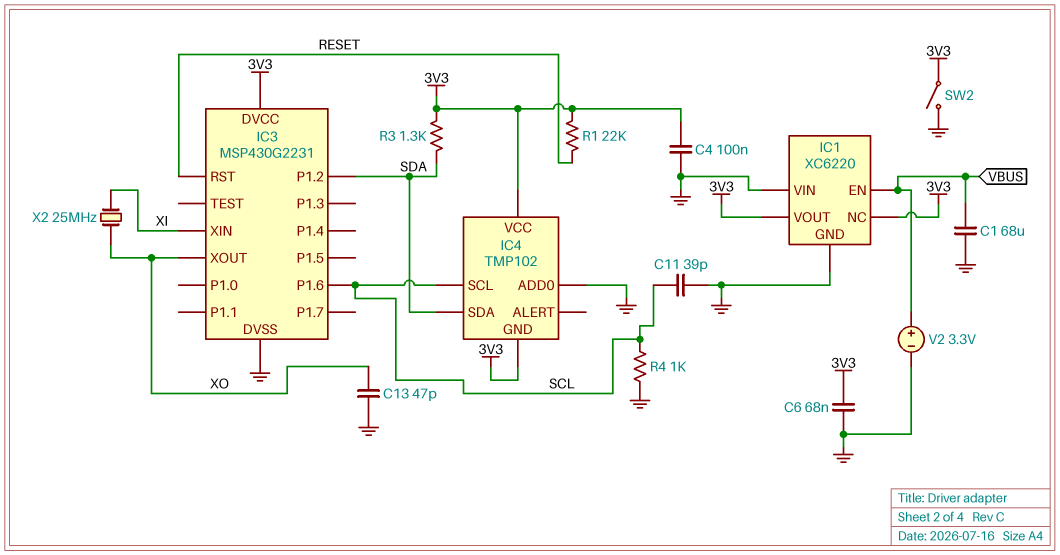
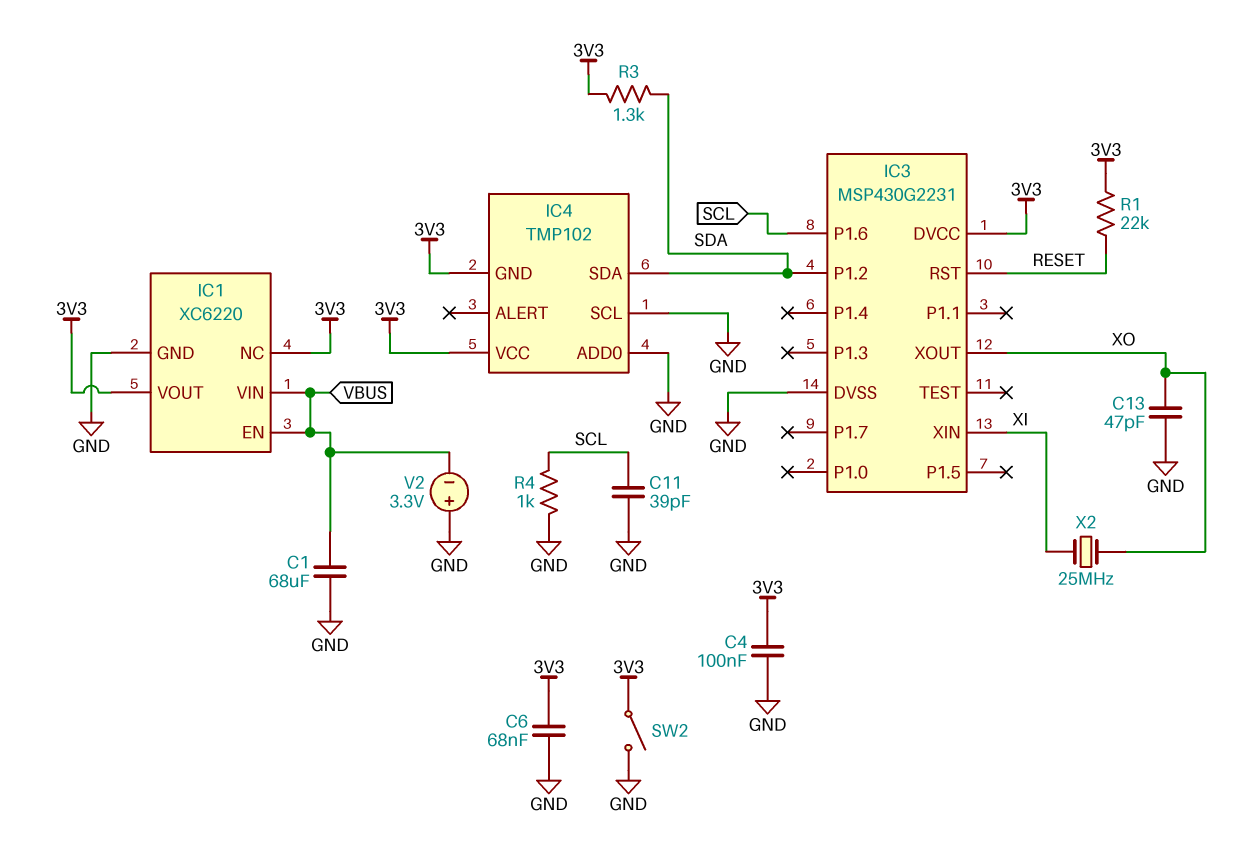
IC1 pin VIN: GND -> VBUS
IC4 pin SCL: SCL -> GND
V2: 3.3V (plus VBUS, minus GND) -> 3.3V (plus GND, minus VBUS)

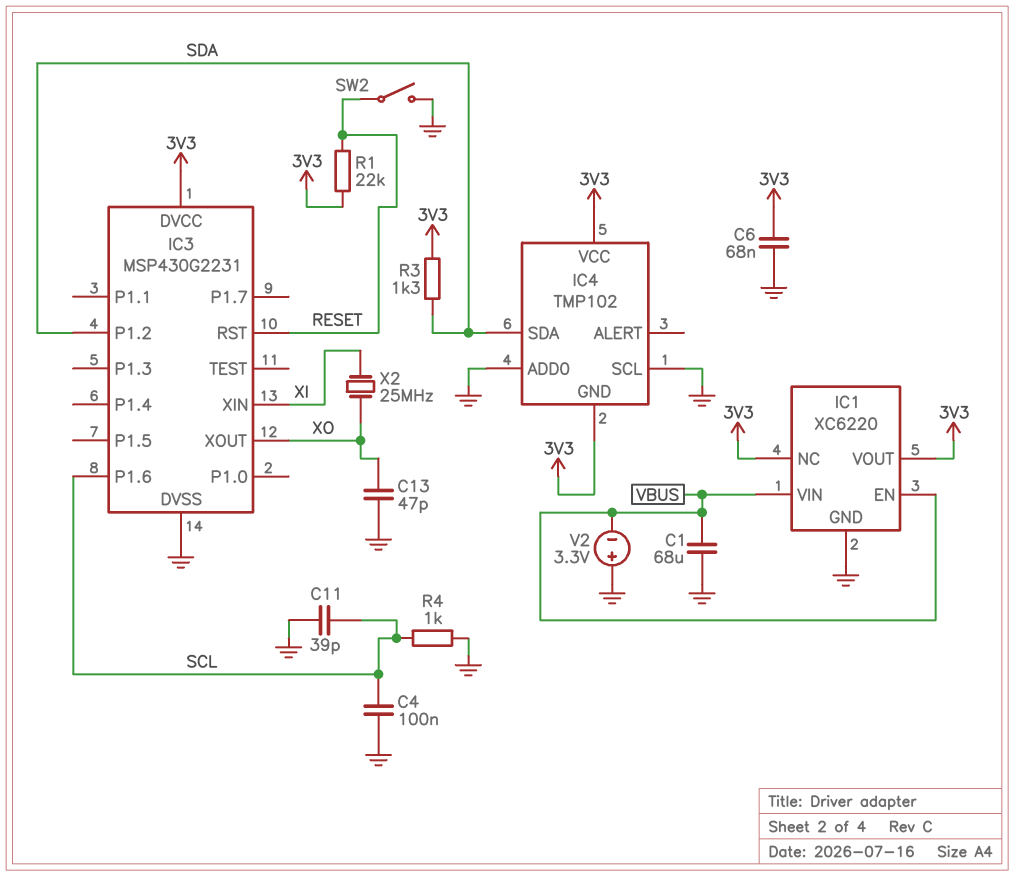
C4: 100nF (3V3, GND) -> 100nF (GND, SCL)
SW2: switch (3V3, GND) -> switch (GND, RESET)

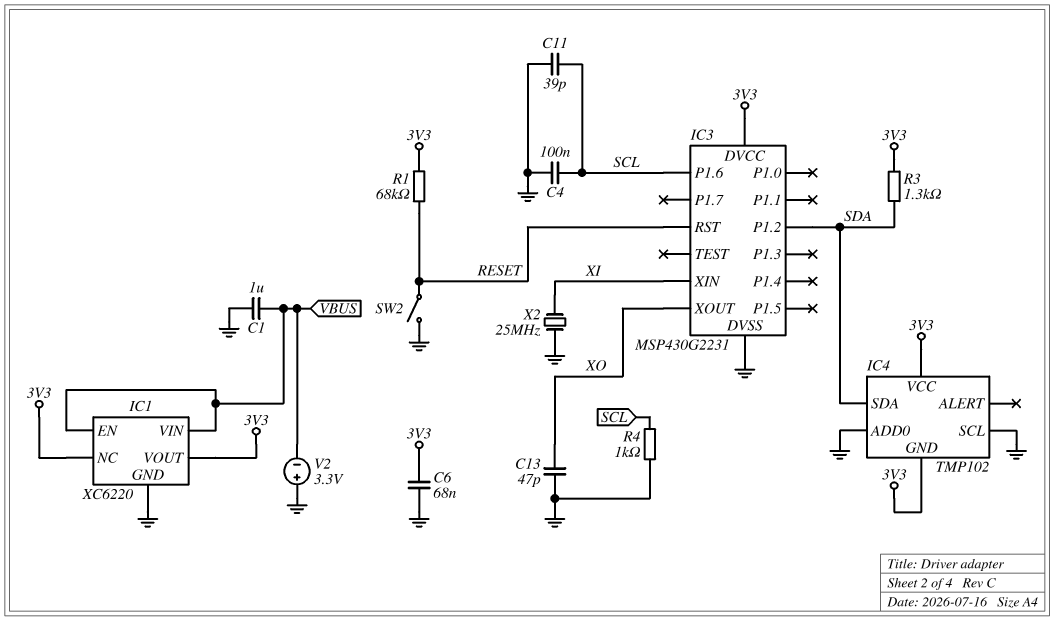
C1: 68uF (GND, VBUS) -> 1uF (GND, VBUS)
R1: 22k (3V3, RESET) -> 68k (3V3, RESET)
X2: 25MHz (XI, XO) -> 25MHz (GND, XI)

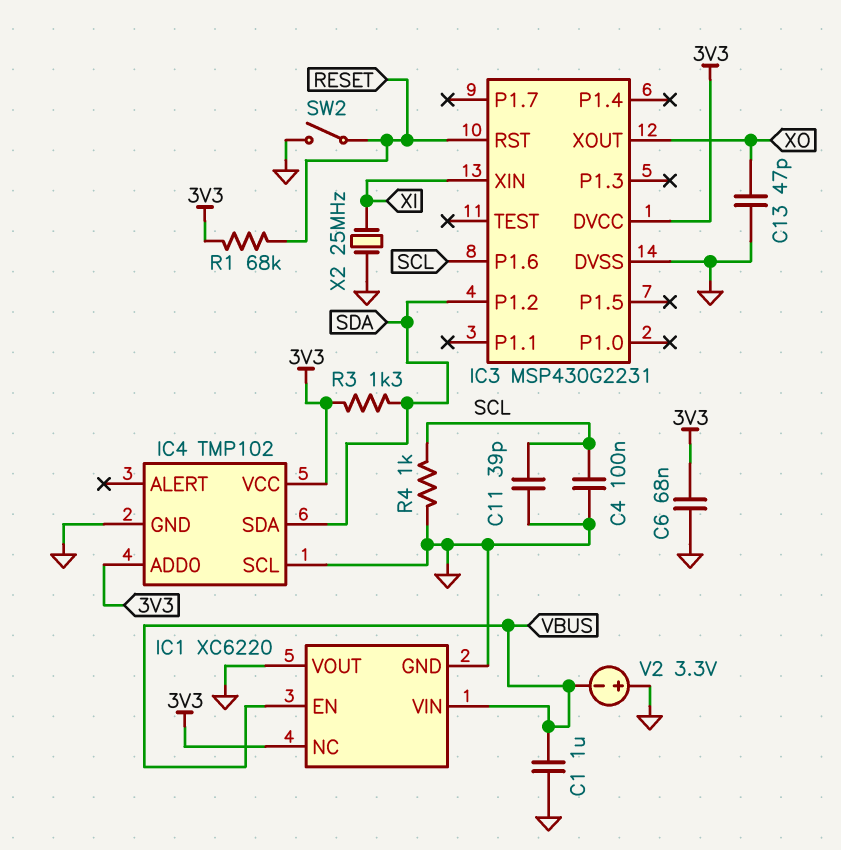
IC1 pin VOUT: 3V3 -> GND
IC4 pin ADD0: GND -> 3V3
IC4 pin GND: 3V3 -> GND

